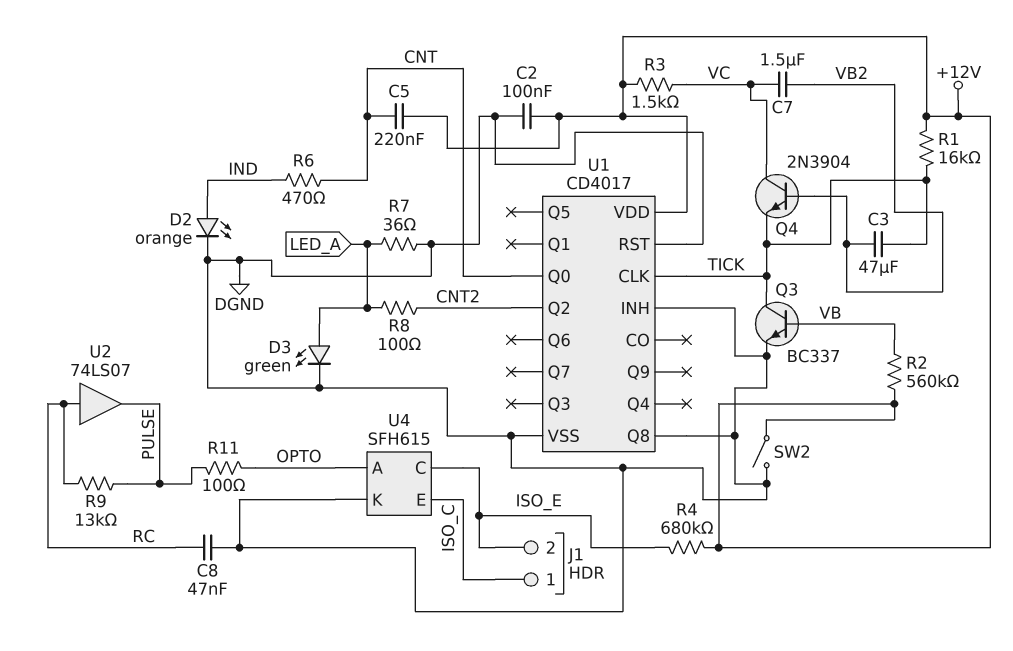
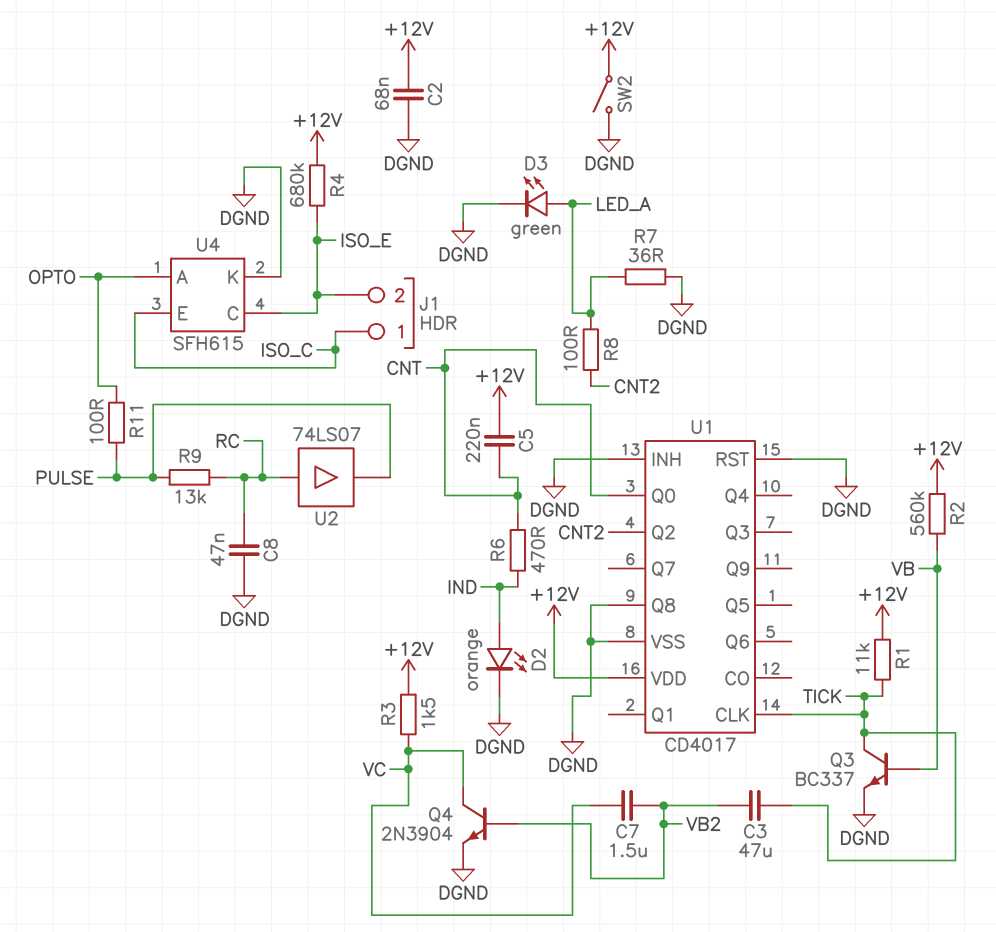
C2: 100nF (+12V, DGND) -> 68nF (+12V, DGND)
Q4: NPN 2N3904 (B VB2, C VC, E TICK) -> NPN 2N3904 (B VB2, C VC, E DGND)
R1: 16k (+12V, TICK) -> 11k (+12V, TICK)

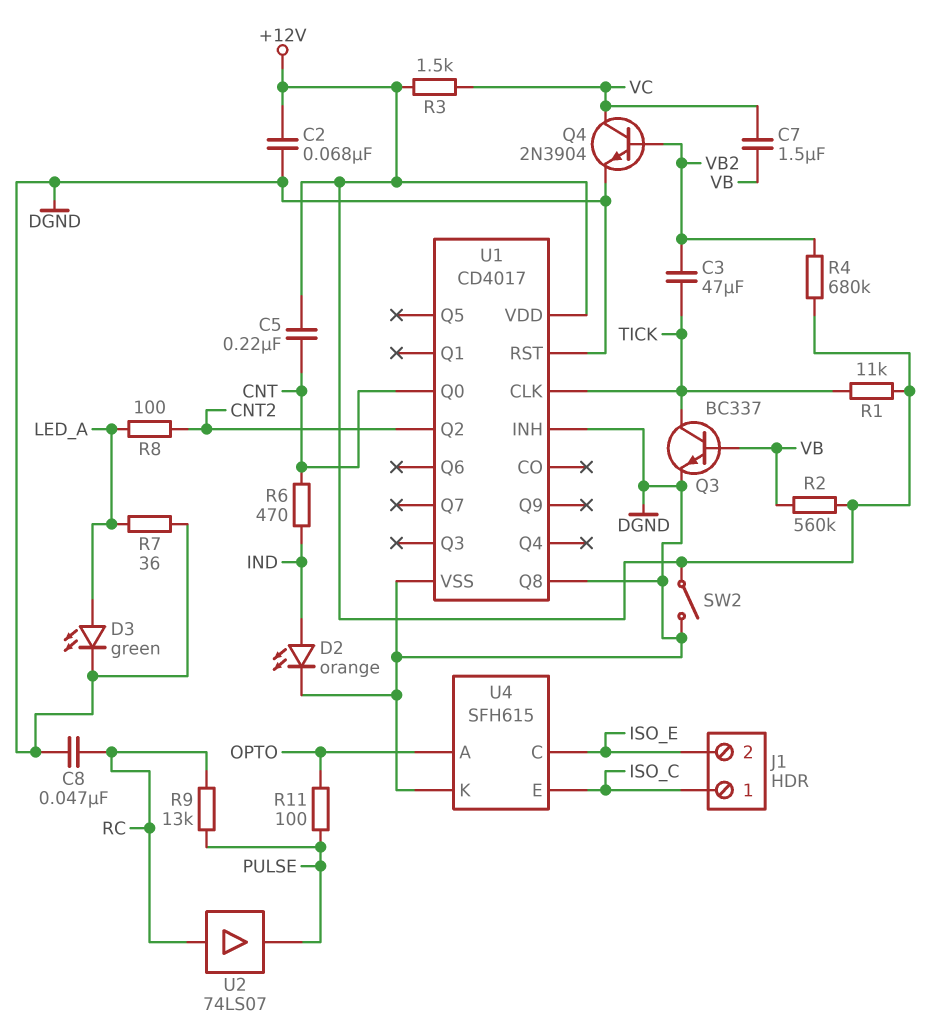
C7: 1.5uF (VB2, VC) -> 1.5uF (VB, VC)
R4: 680k (+12V, ISO_E) -> 680k (+12V, VB2)

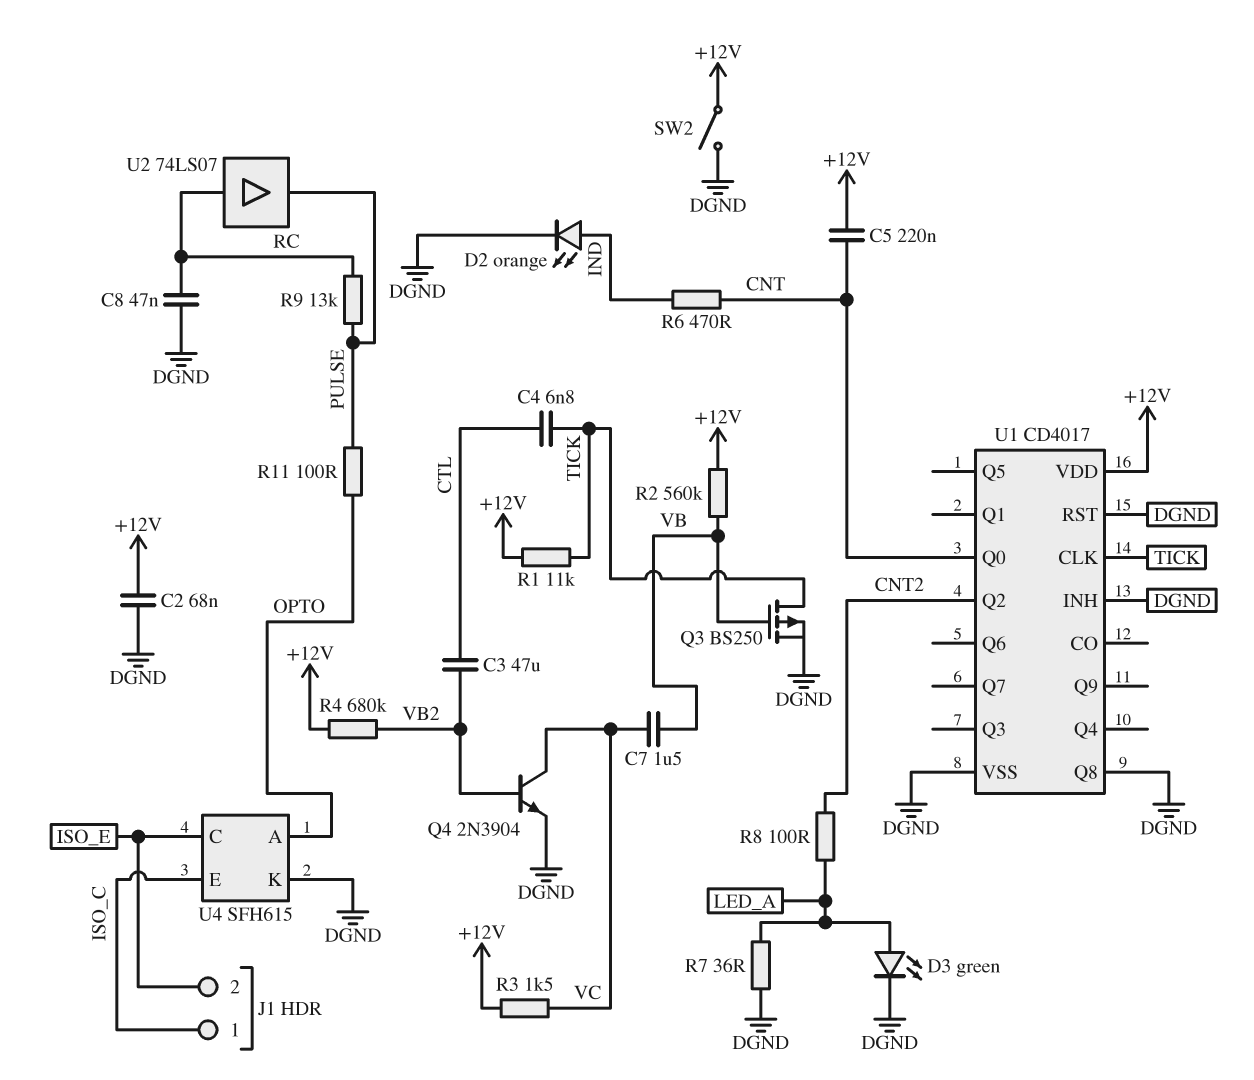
C3: 47uF (TICK, VB2) -> 47uF (CTL, VB2)
C4: none -> 6.8nF (CTL, TICK)
Q3: NPN BC337 (B VB, C TICK, E DGND) -> PMOS BS250 (G VB, D TICK, S DGND)

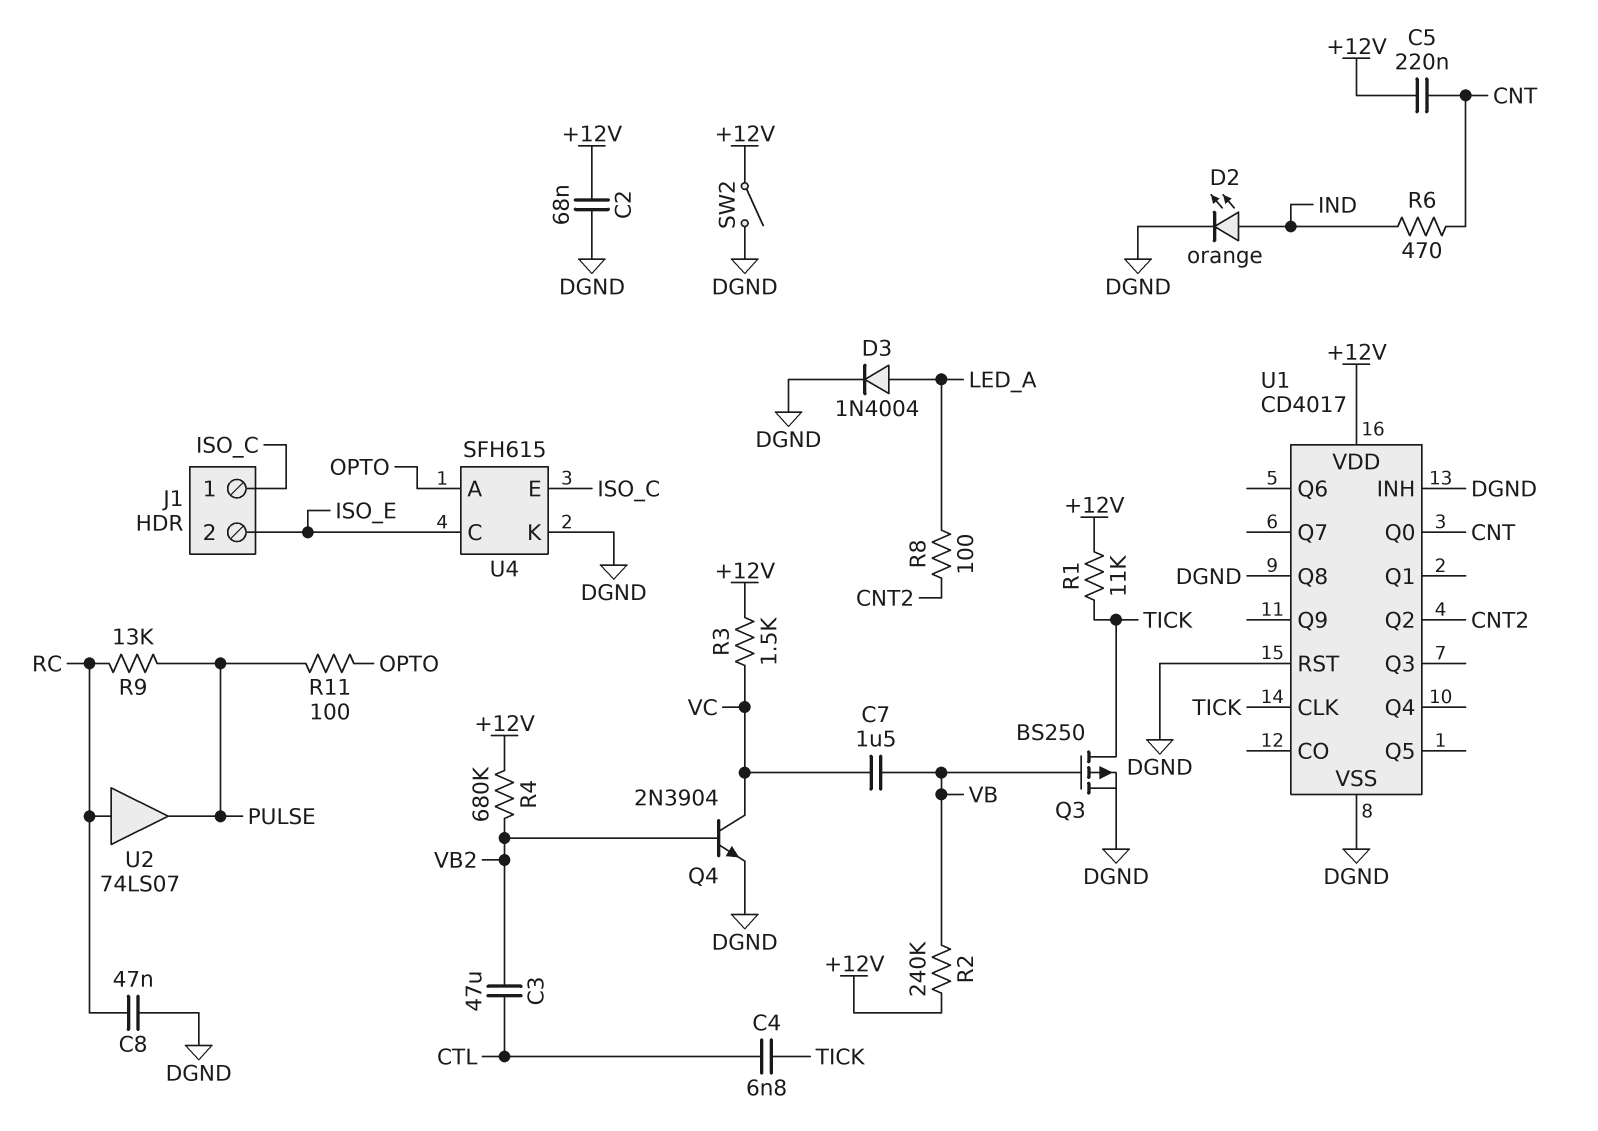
D3: LED green (A LED_A, K DGND) -> diode 1N4004 (A LED_A, K DGND)
R2: 560k (+12V, VB) -> 240k (+12V, VB)
R7: 36 (DGND, LED_A) -> none

